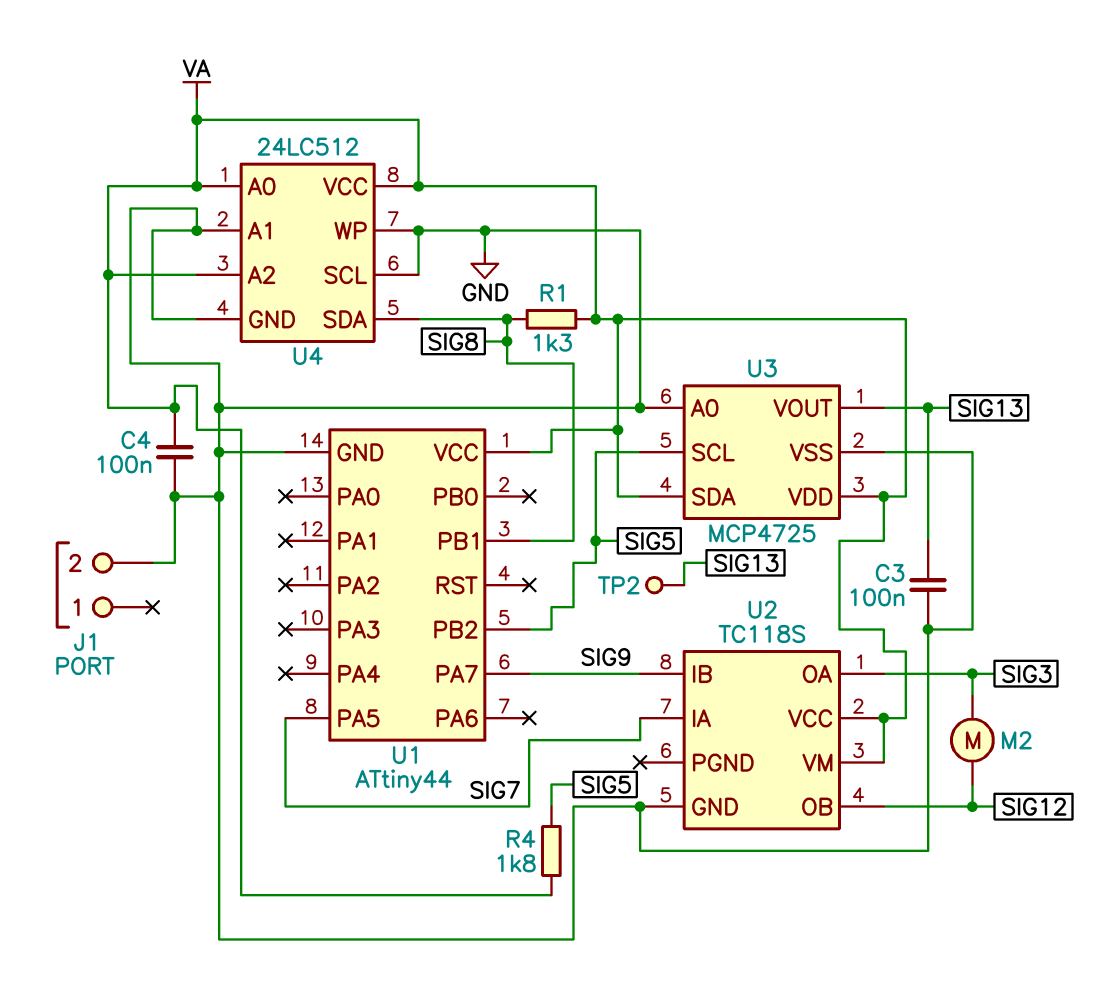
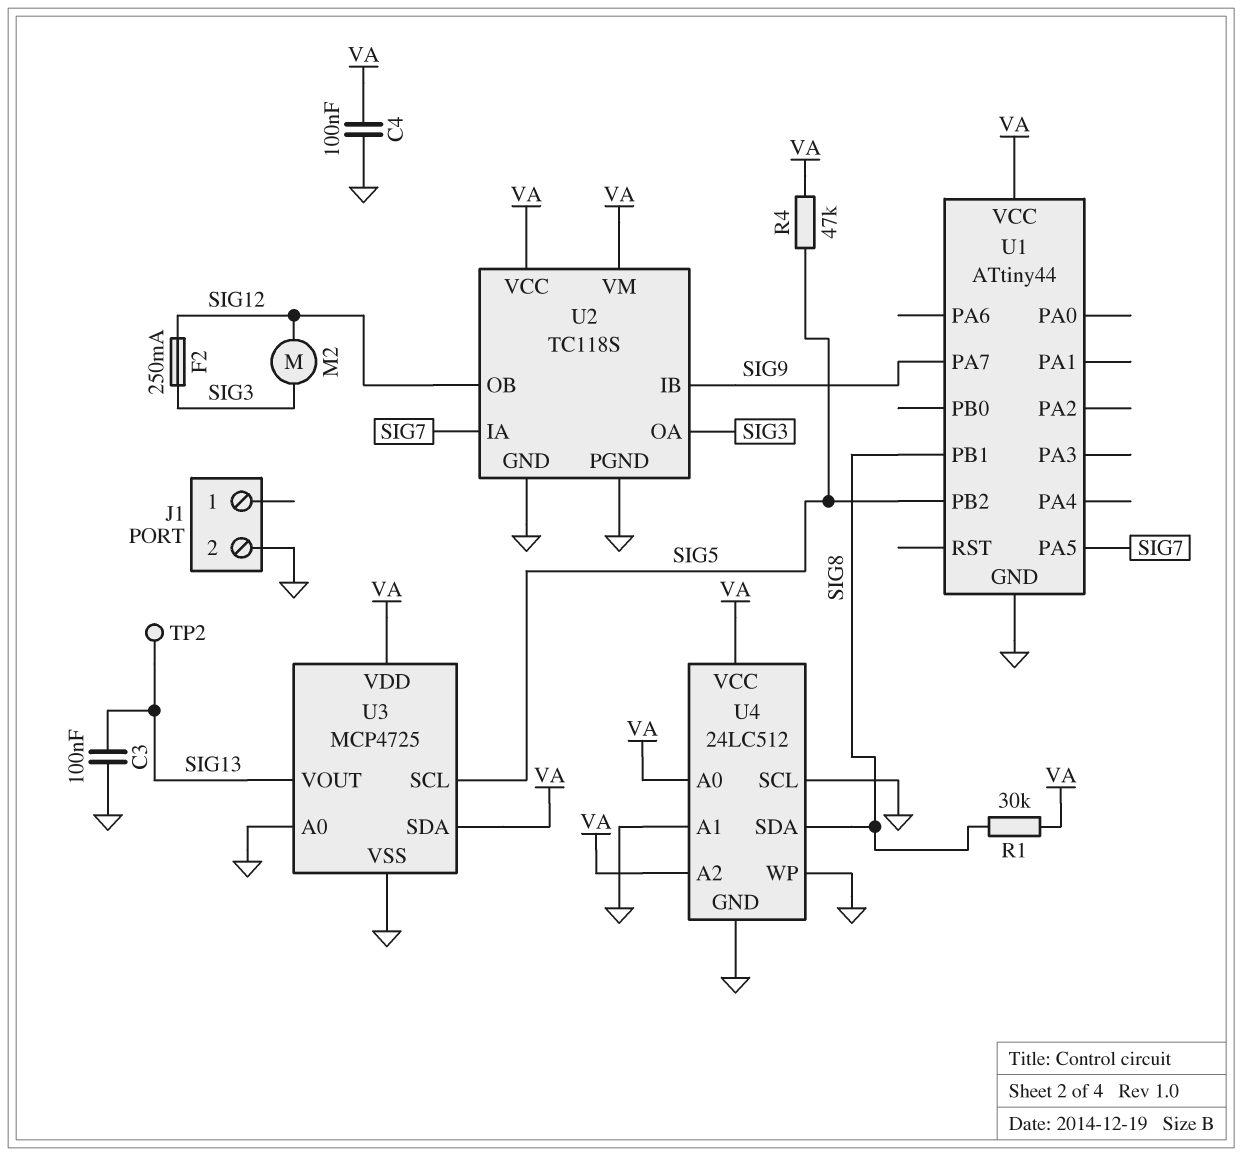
F2: none -> 250mA (SIG3, SIG12)
R1: 1.3k (SIG8, VA) -> 30k (SIG8, VA)
R4: 1.8k (SIG5, VA) -> 47k (SIG5, VA)
U2 pin PGND: none -> GND

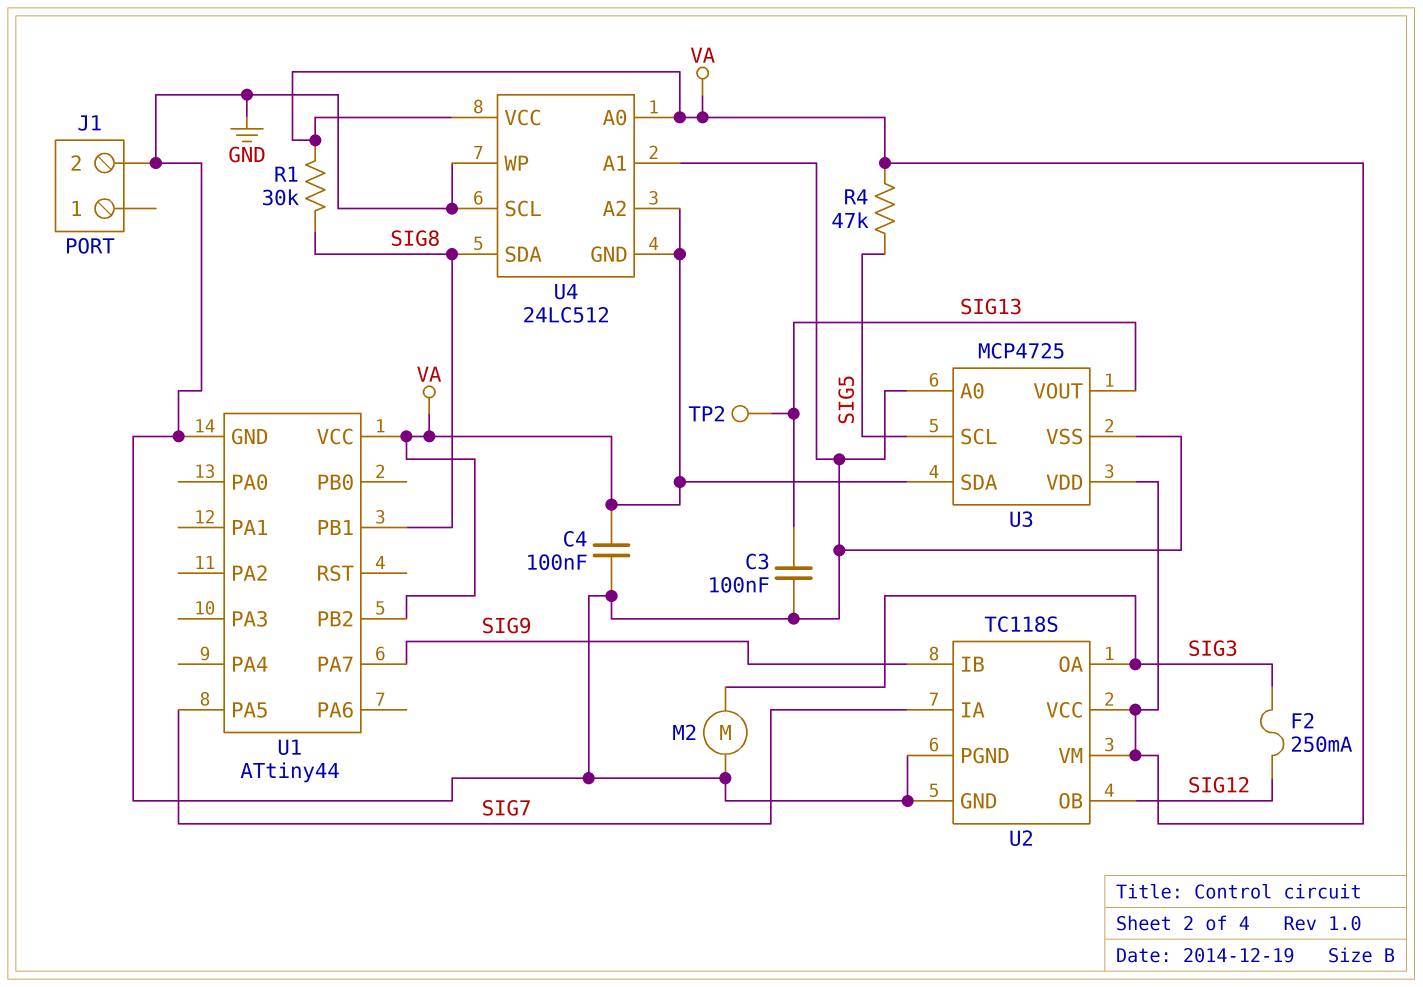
M2: motor (SIG3, SIG12) -> motor (GND, SIG3)
U1 pin PB2: SIG5 -> VA
U4 pin GND: GND -> VA

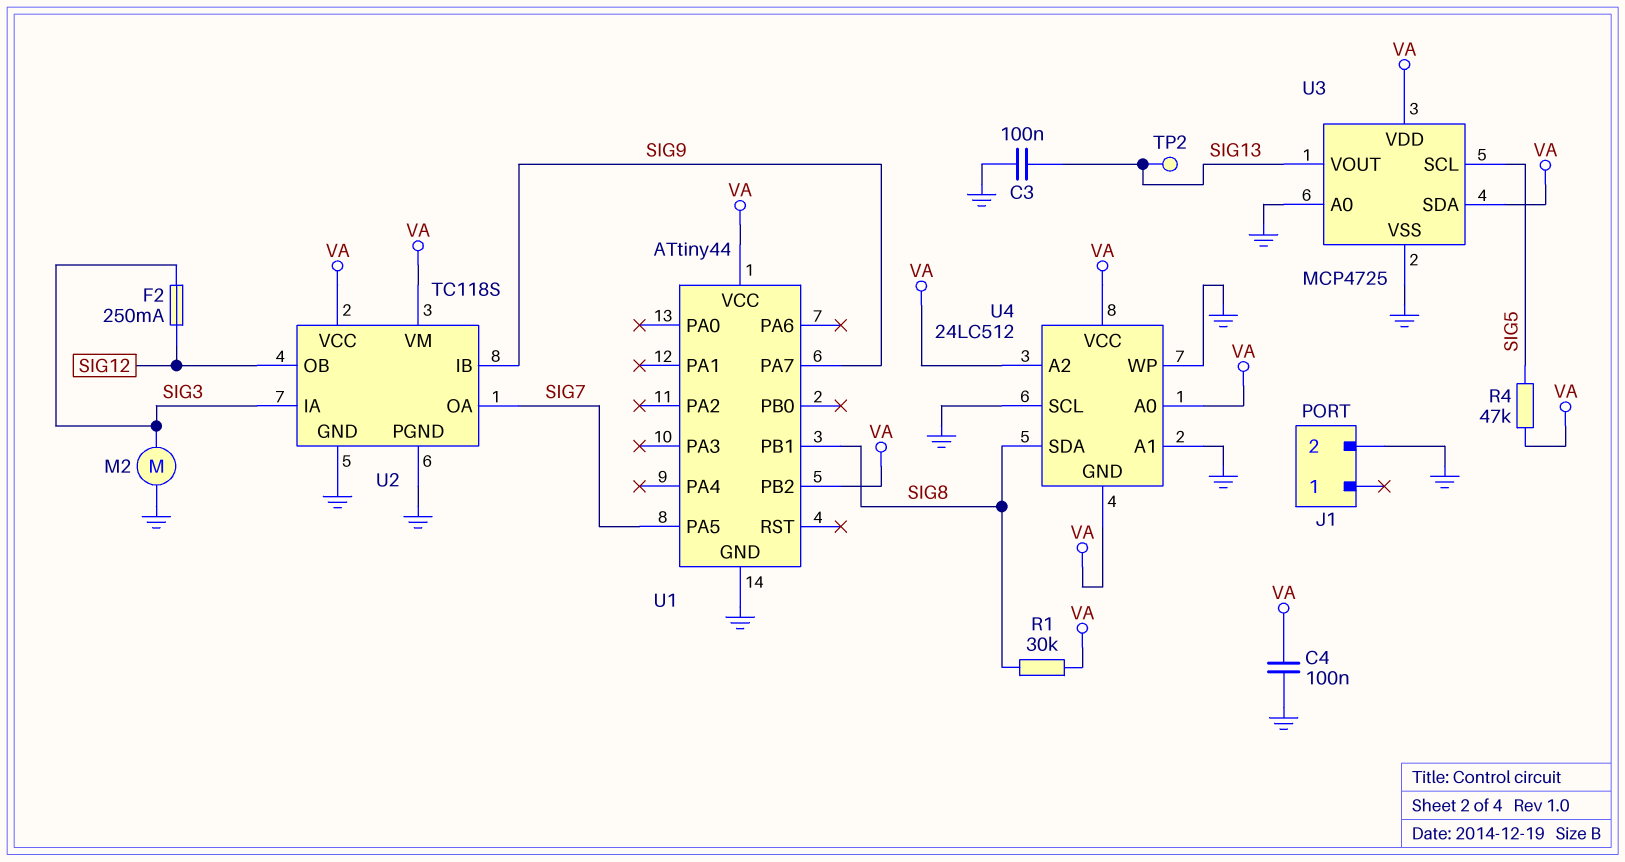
U2 pin IA: SIG7 -> SIG3
U2 pin OA: SIG3 -> SIG7

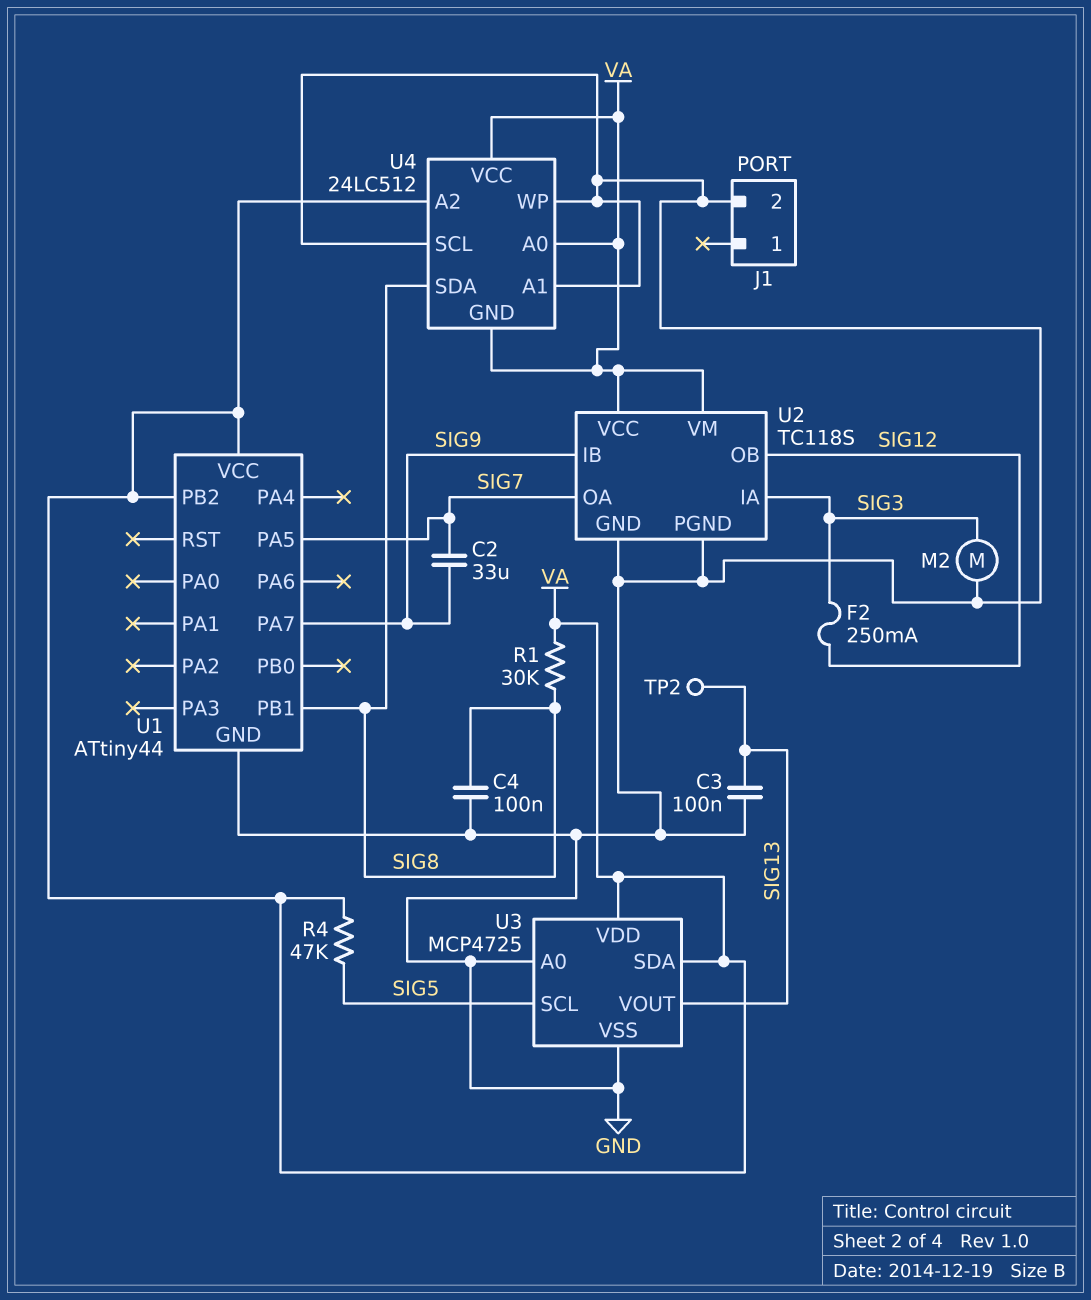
C2: none -> 33uF (SIG7, SIG9)
C4: 100nF (GND, VA) -> 100nF (GND, SIG8)

